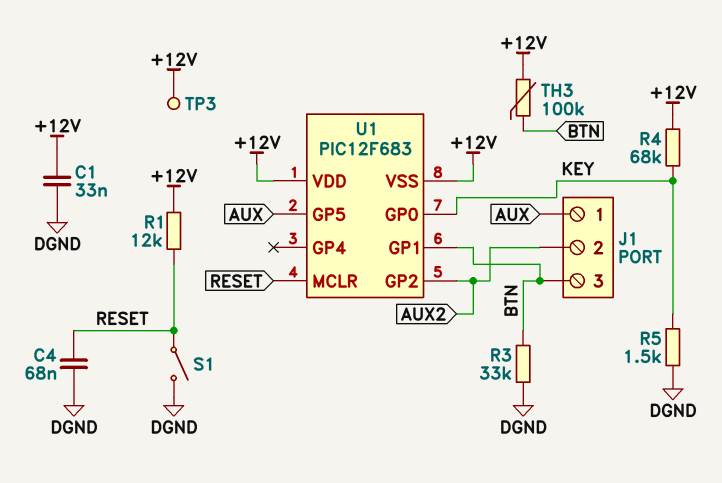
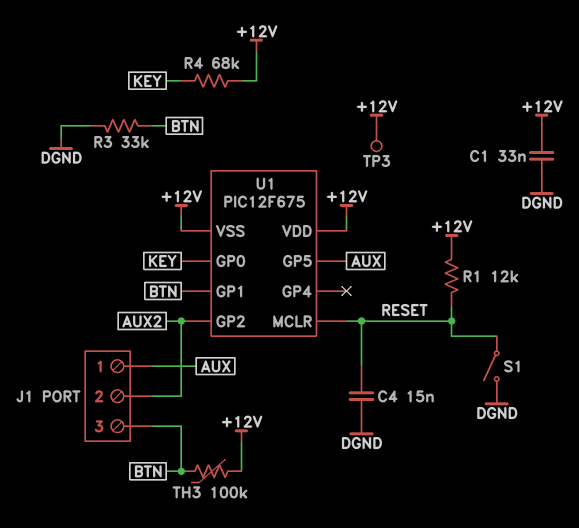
C4: 68nF (DGND, RESET) -> 15nF (DGND, RESET)
R5: 1.5k (DGND, KEY) -> none
U1: PIC12F683 -> PIC12F675

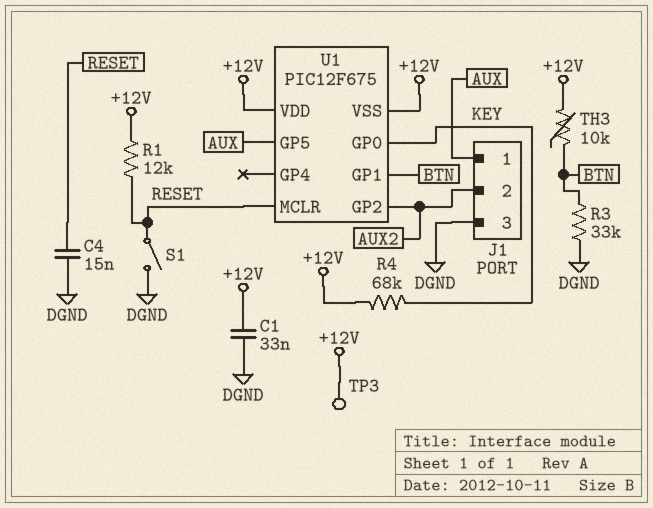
J1 pin 3: BTN -> DGND
TH3: 100k (+12V, BTN) -> 10k (+12V, BTN)

